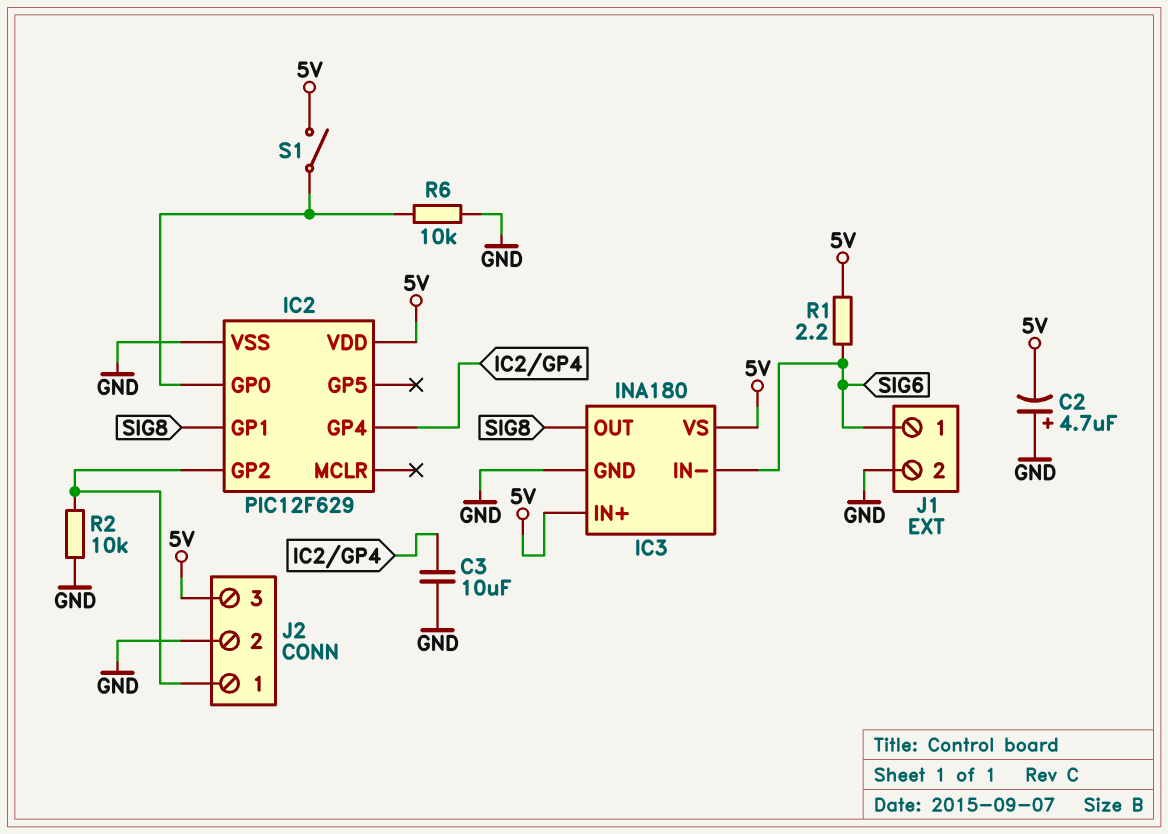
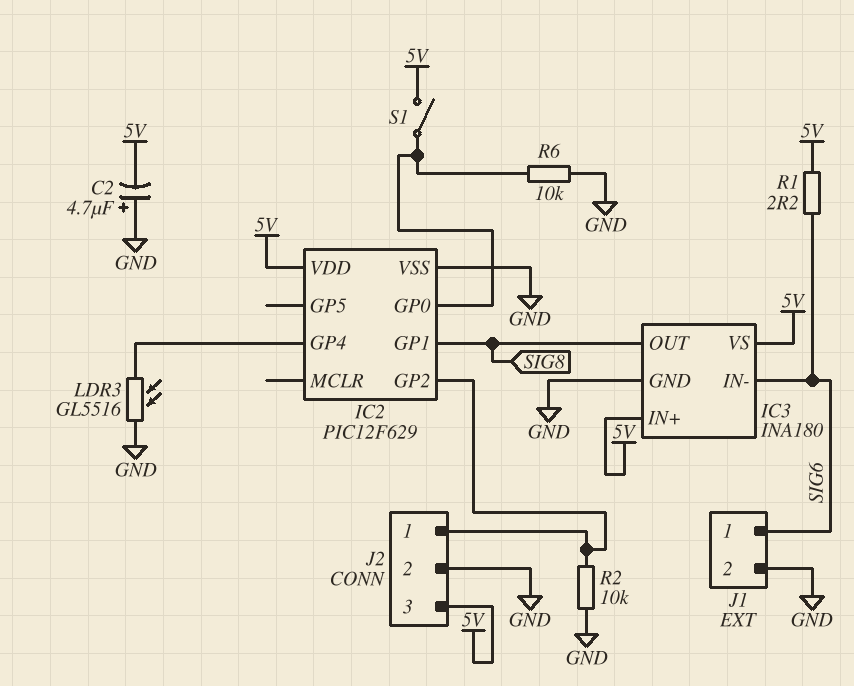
C3: 10uF (GND, IC2/GP4) -> none
LDR3: none -> GL5516 (GND, IC2/GP4)

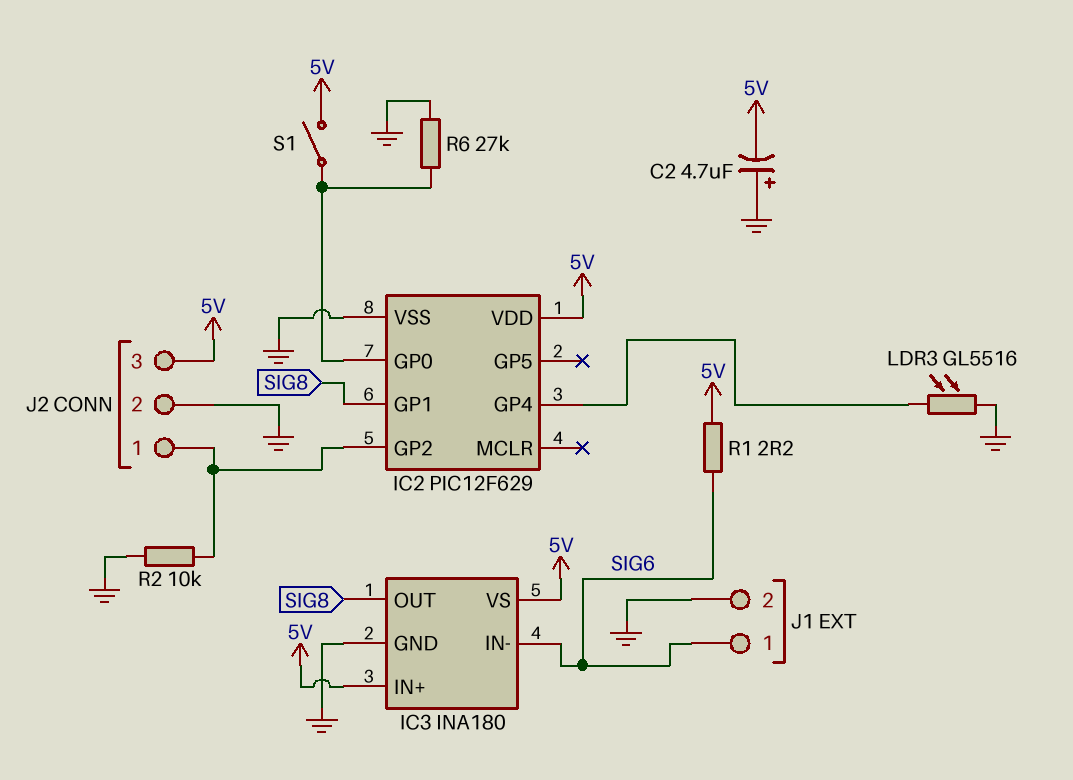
R6: 10k (GND, IC2/GP0) -> 27k (GND, IC2/GP0)

